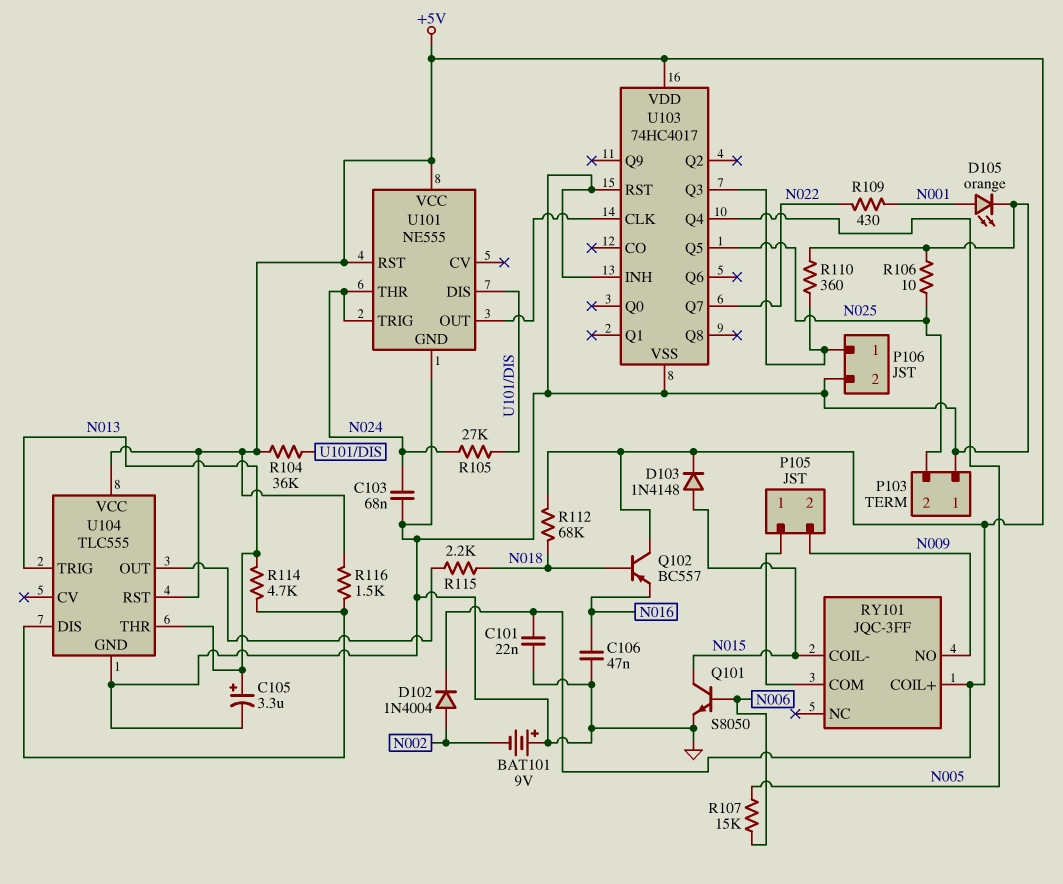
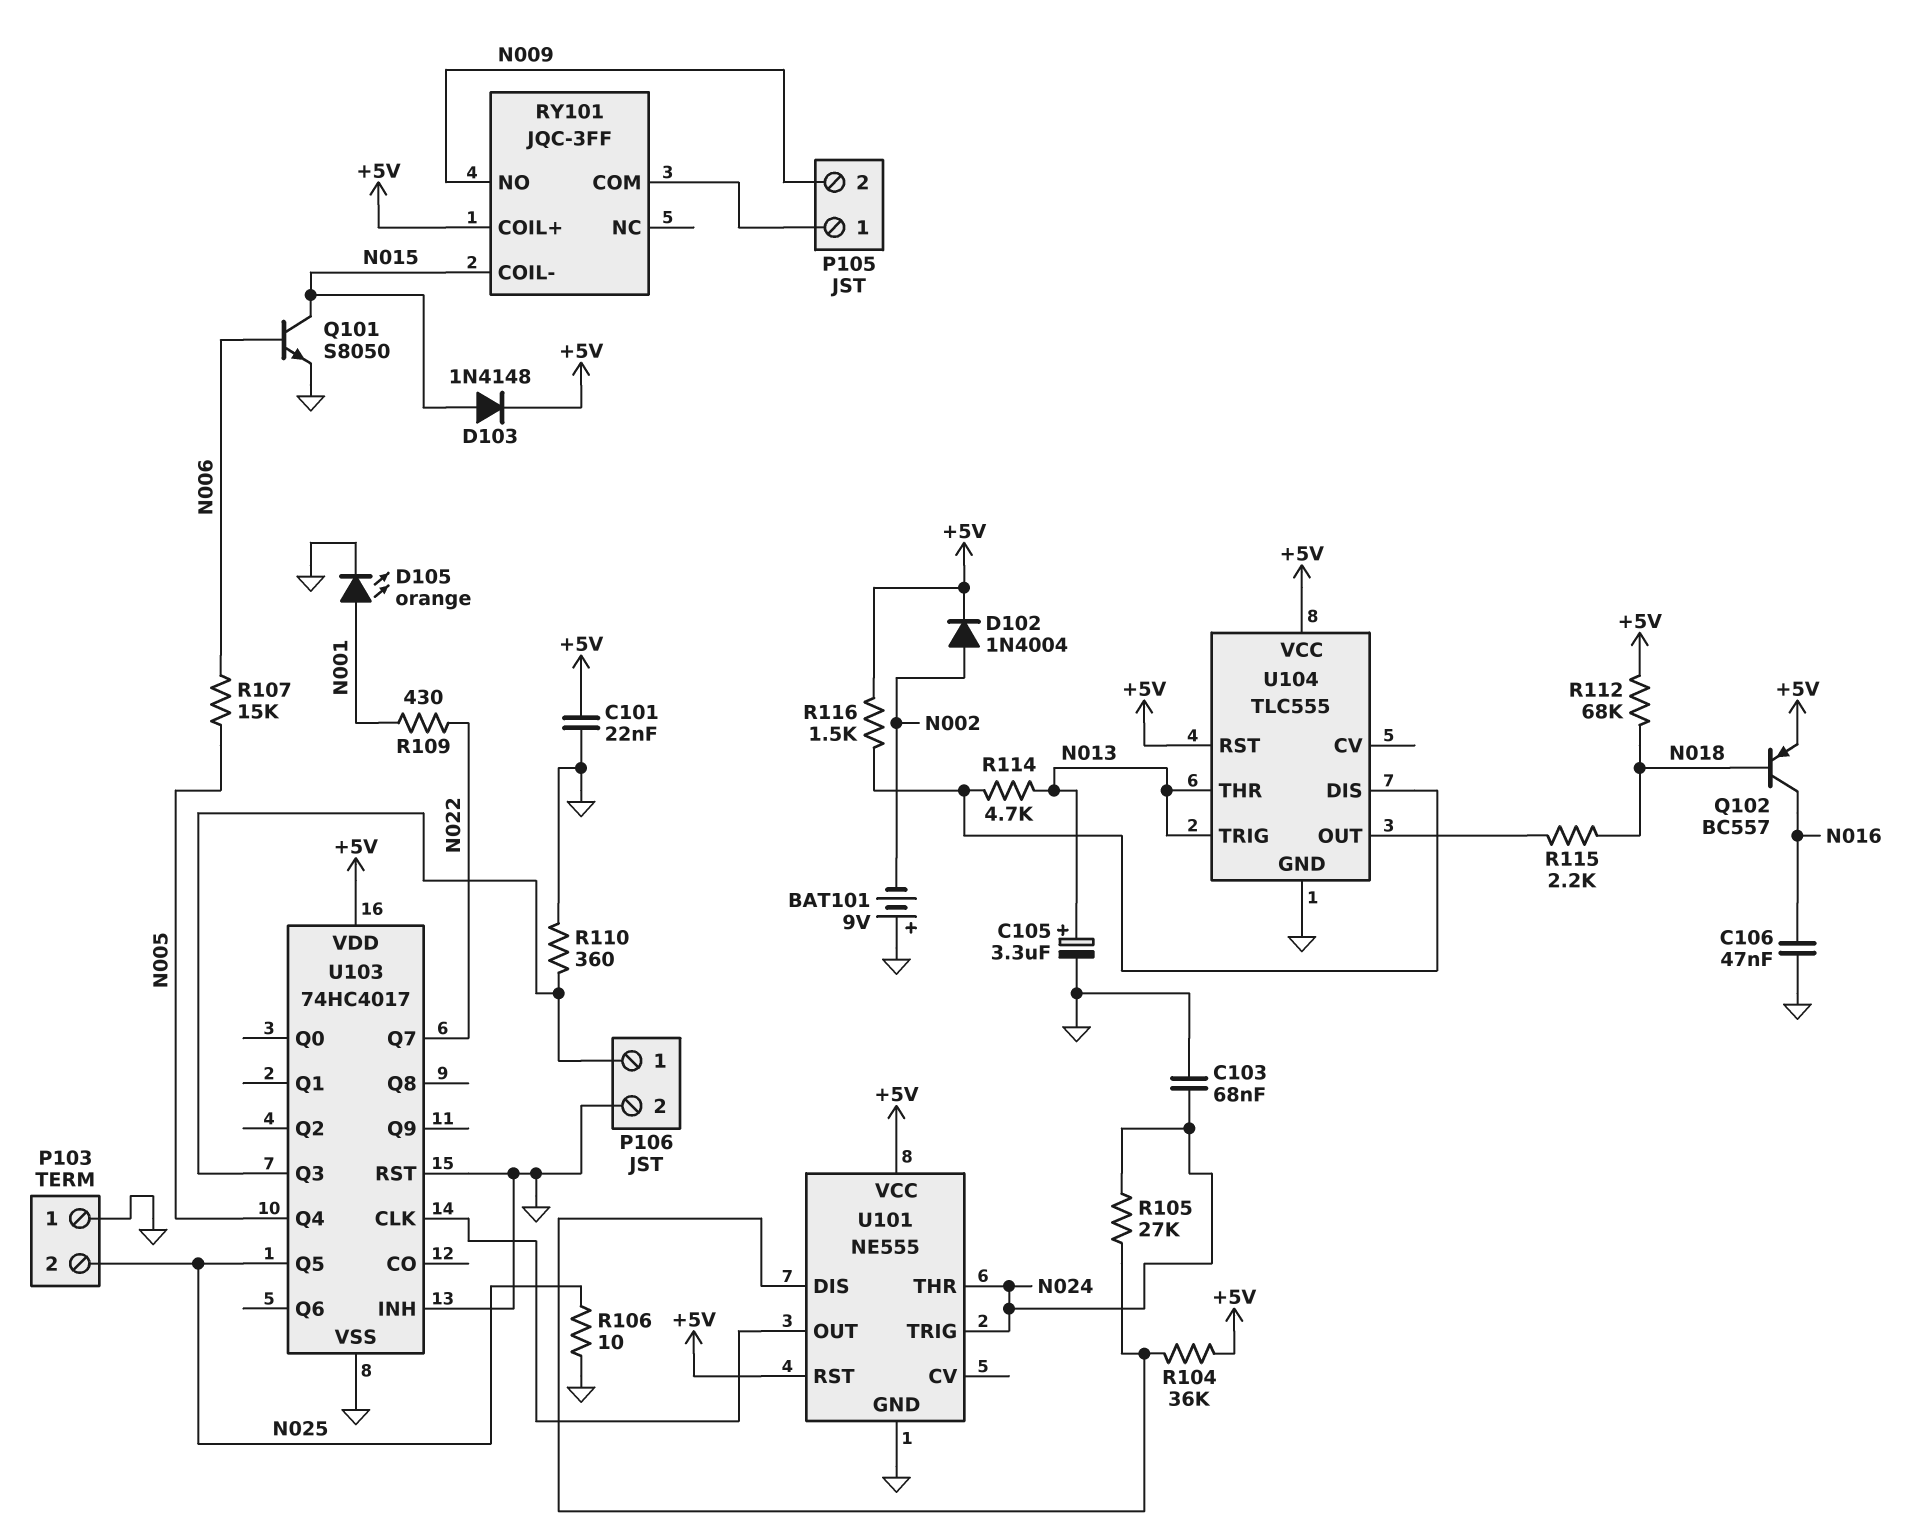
Q102: PNP BC557 (B N018, C +5V, E N016) -> PNP BC557 (B N018, C N016, E +5V)

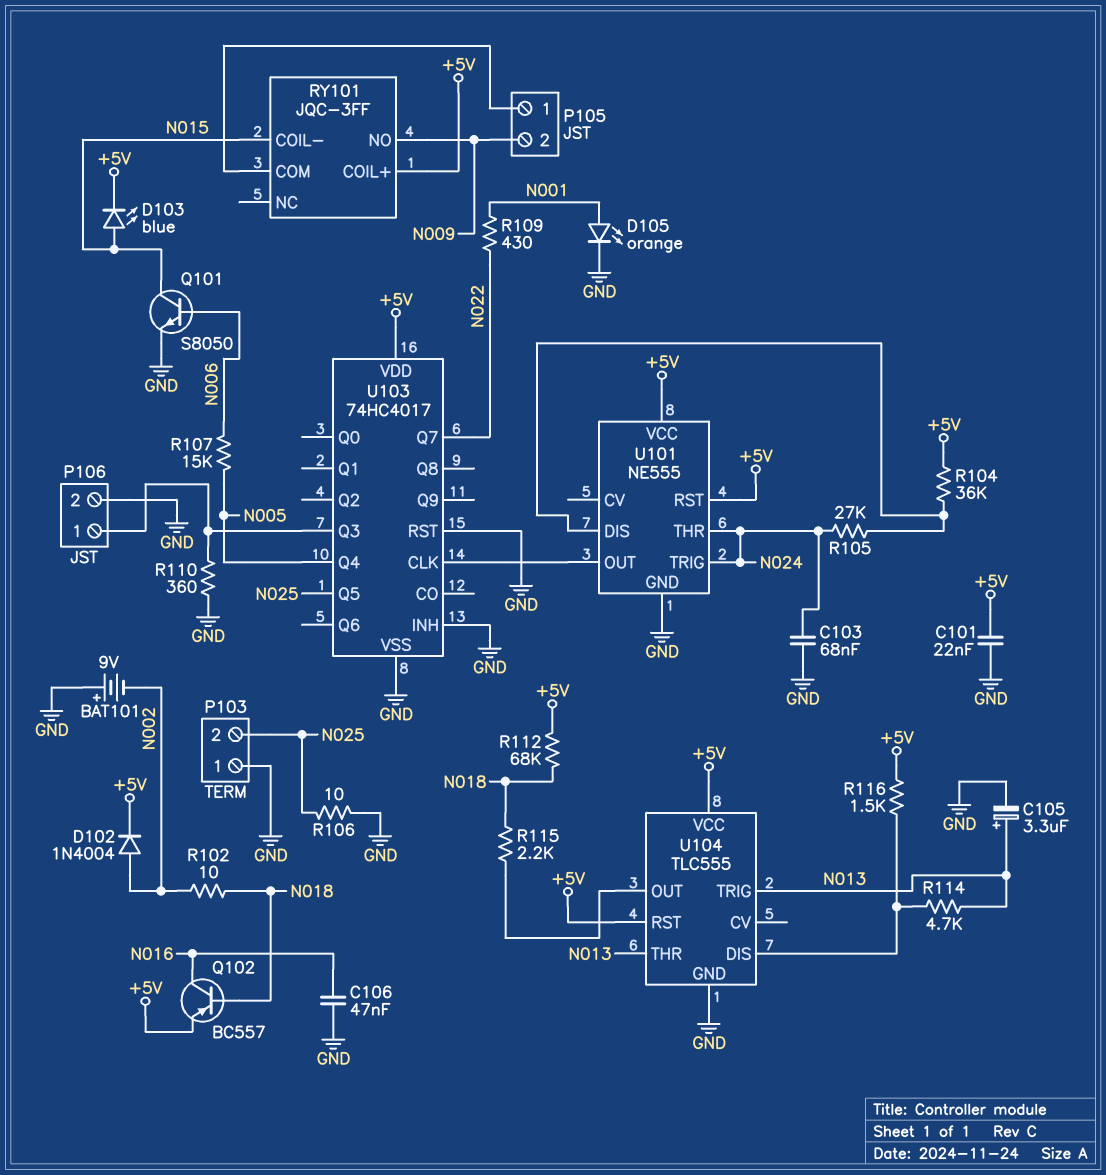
D103: diode 1N4148 (A N015, K +5V) -> LED blue (A N015, K +5V)
R102: none -> 10 (N002, N018)

